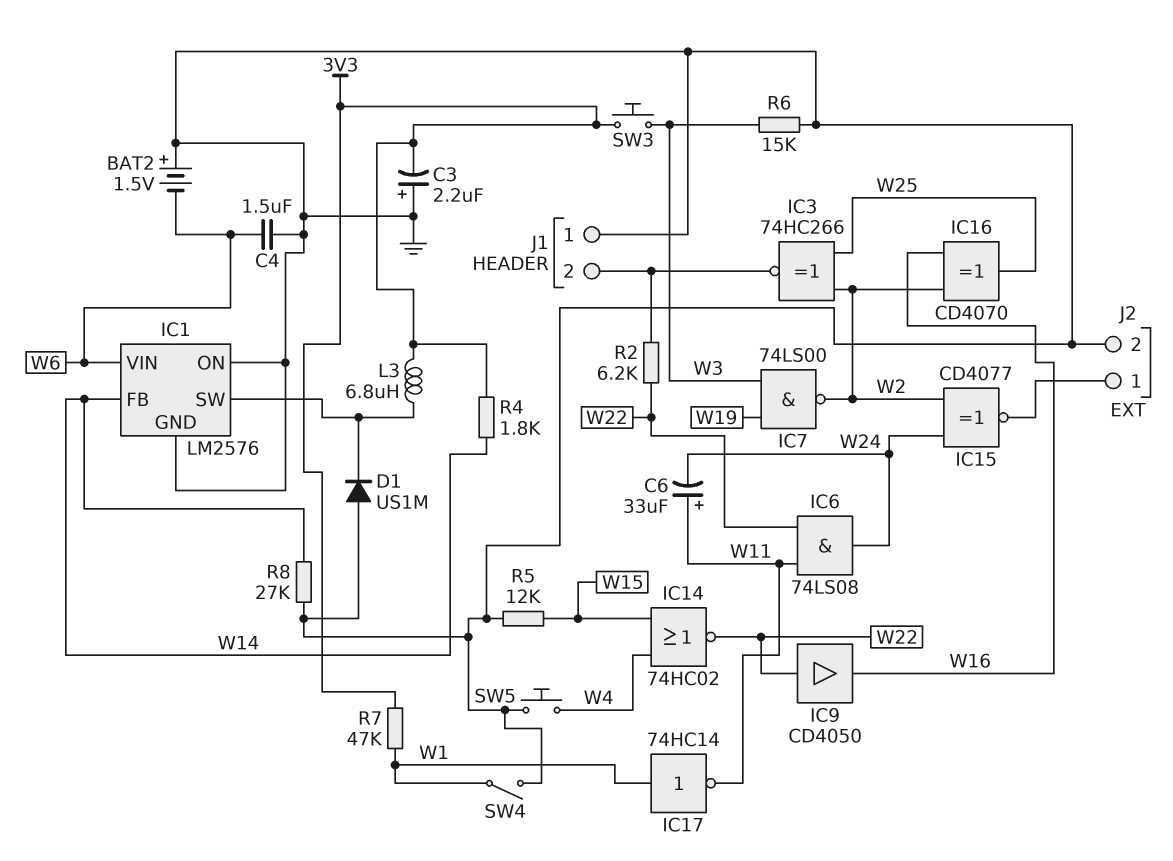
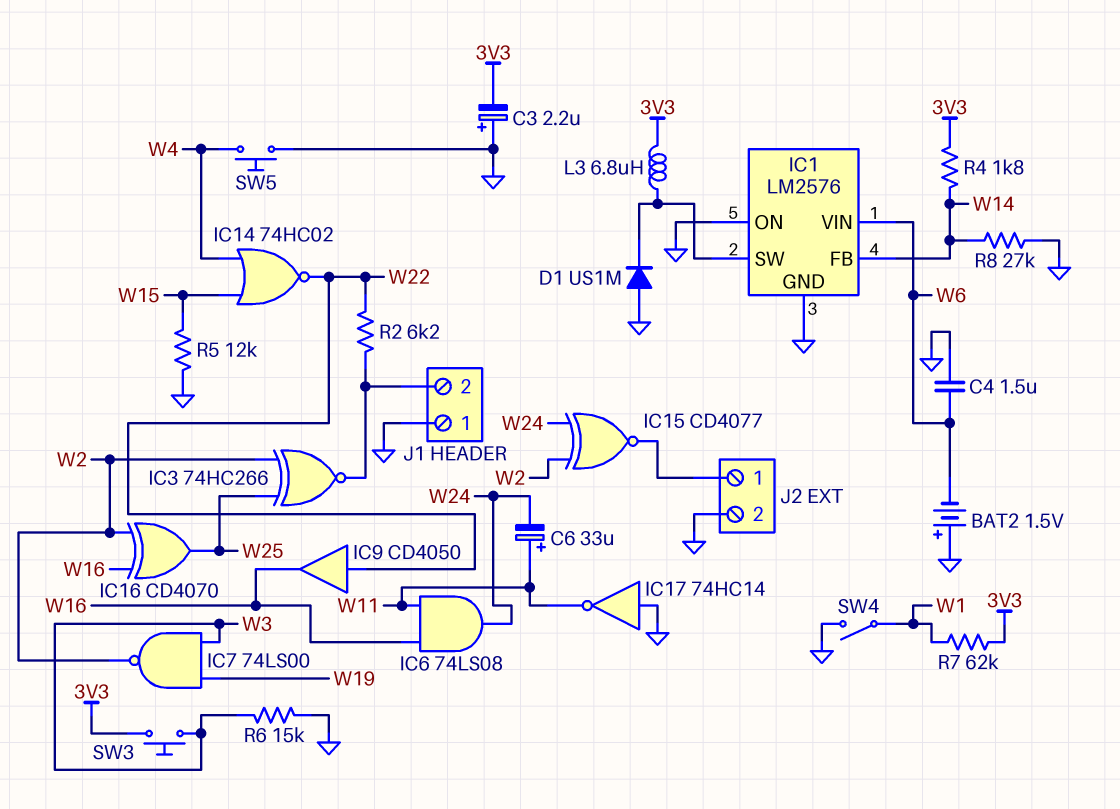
IC6: AND 74LS08 (in W11, in W22, out W24) -> AND 74LS08 (in W11, in W16, out W24)
IC17: NOT 74HC14 (in W1, out W11) -> NOT 74HC14 (in GND, out W11)
R7: 47k (3V3, W1) -> 62k (3V3, W1)

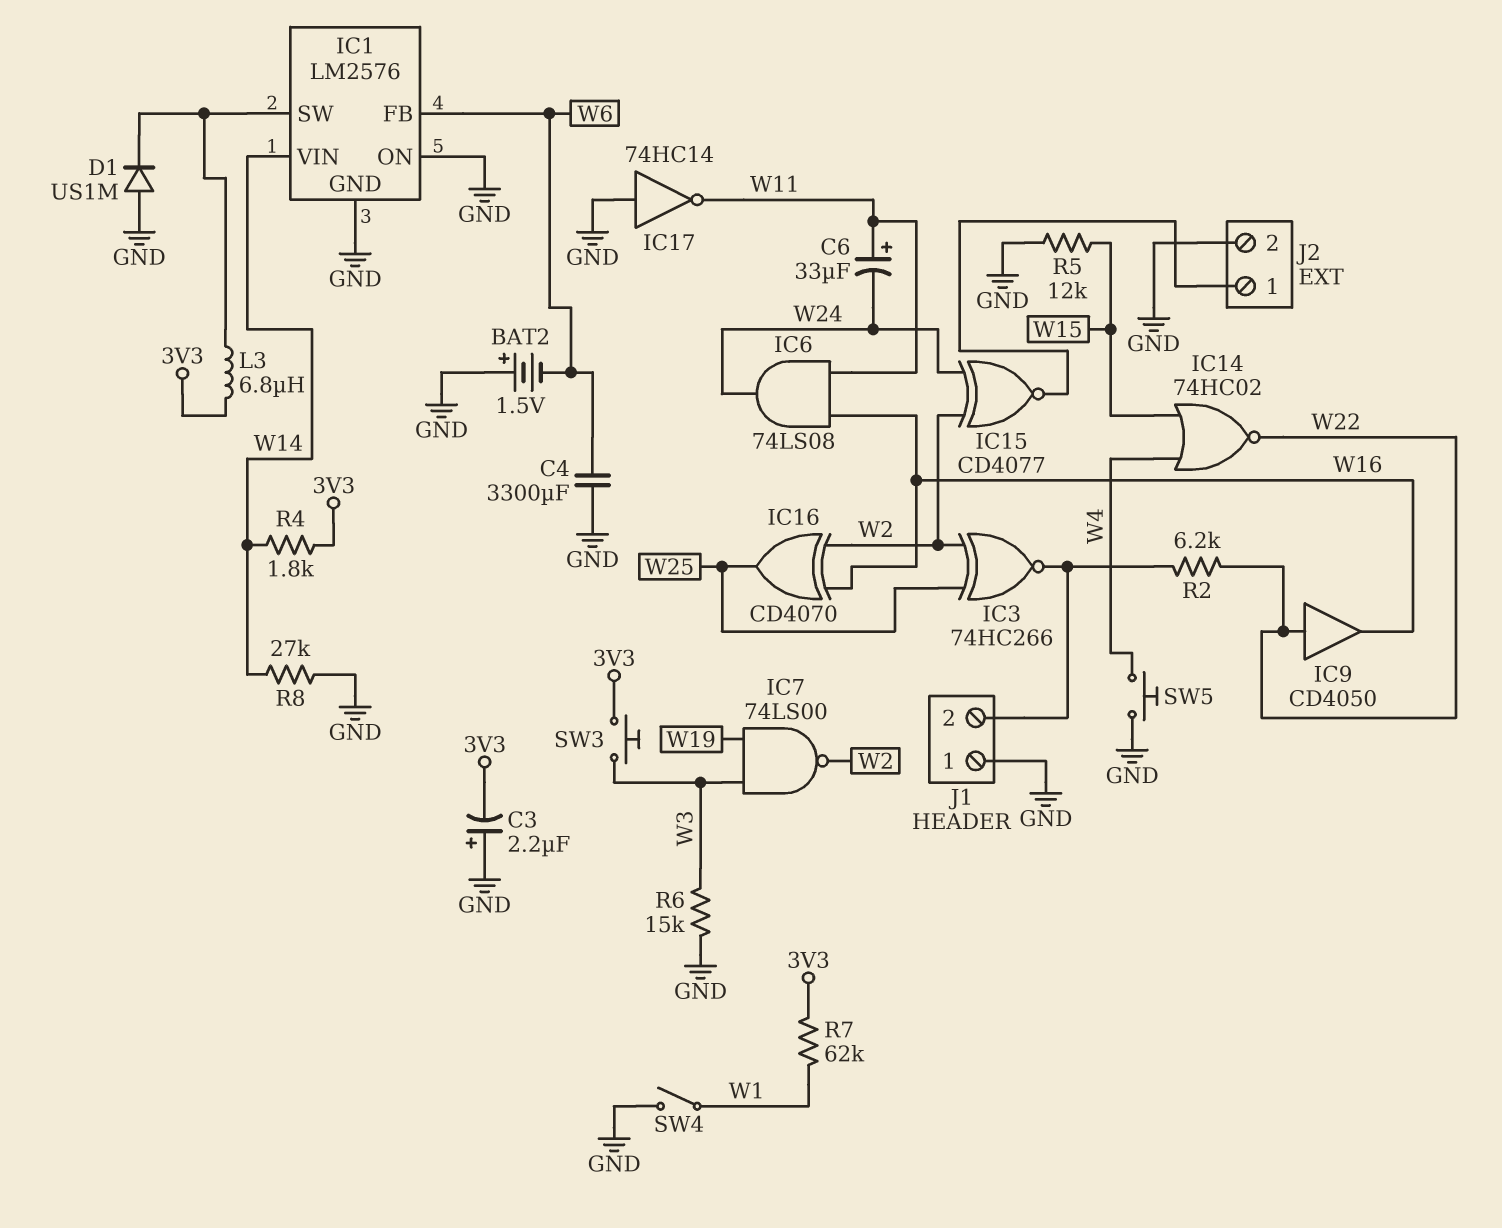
C4: 1.5uF (GND, W6) -> 3300uF (GND, W6)
IC1 pin FB: W14 -> W6
IC1 pin VIN: W6 -> W14

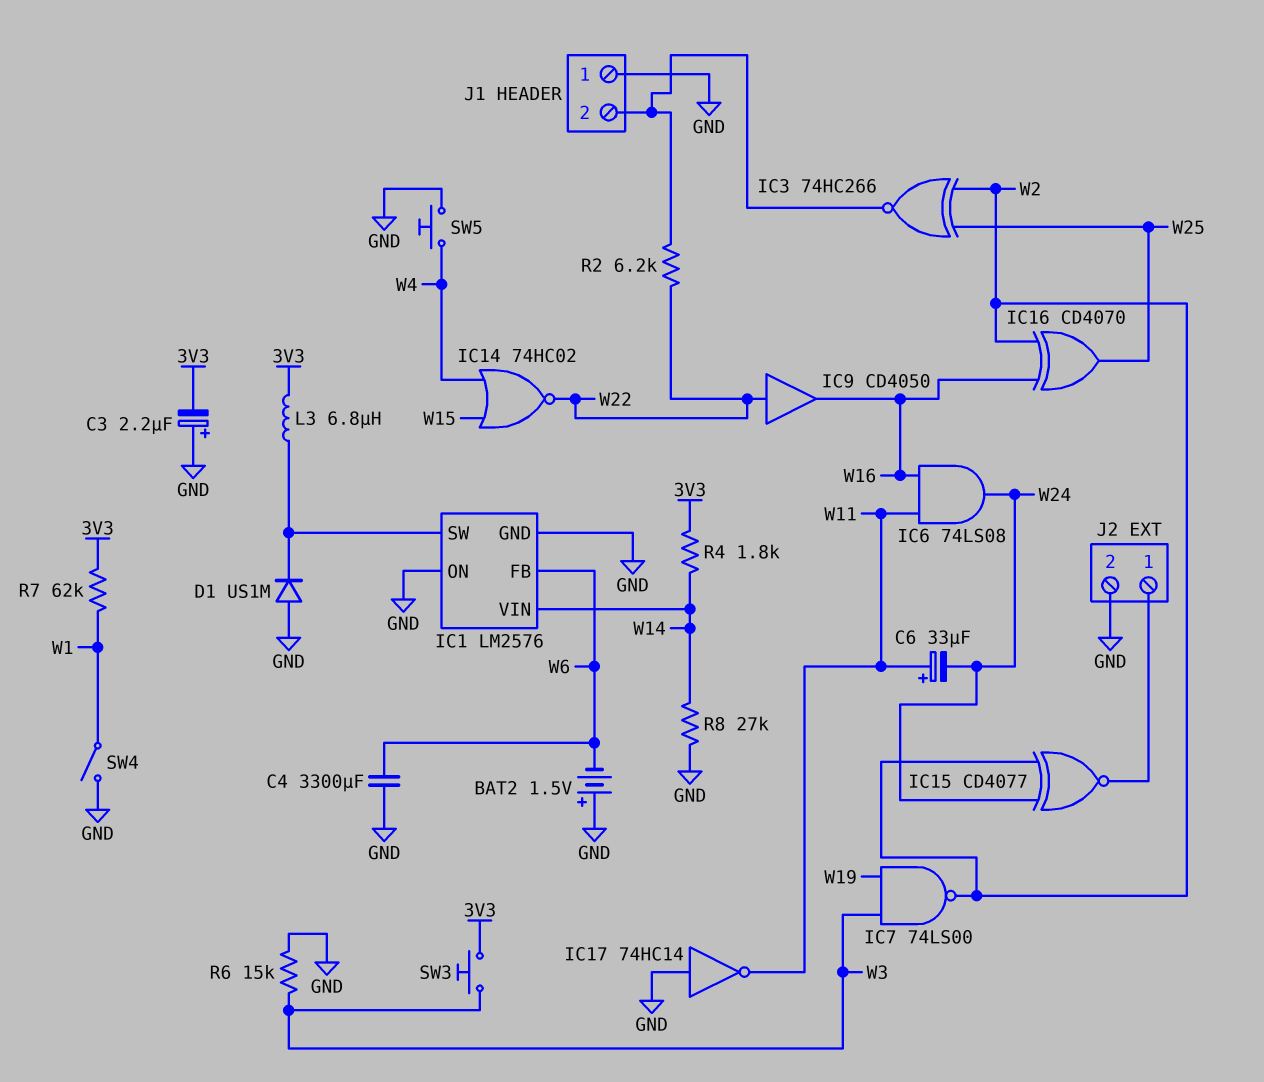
R5: 12k (GND, W15) -> none

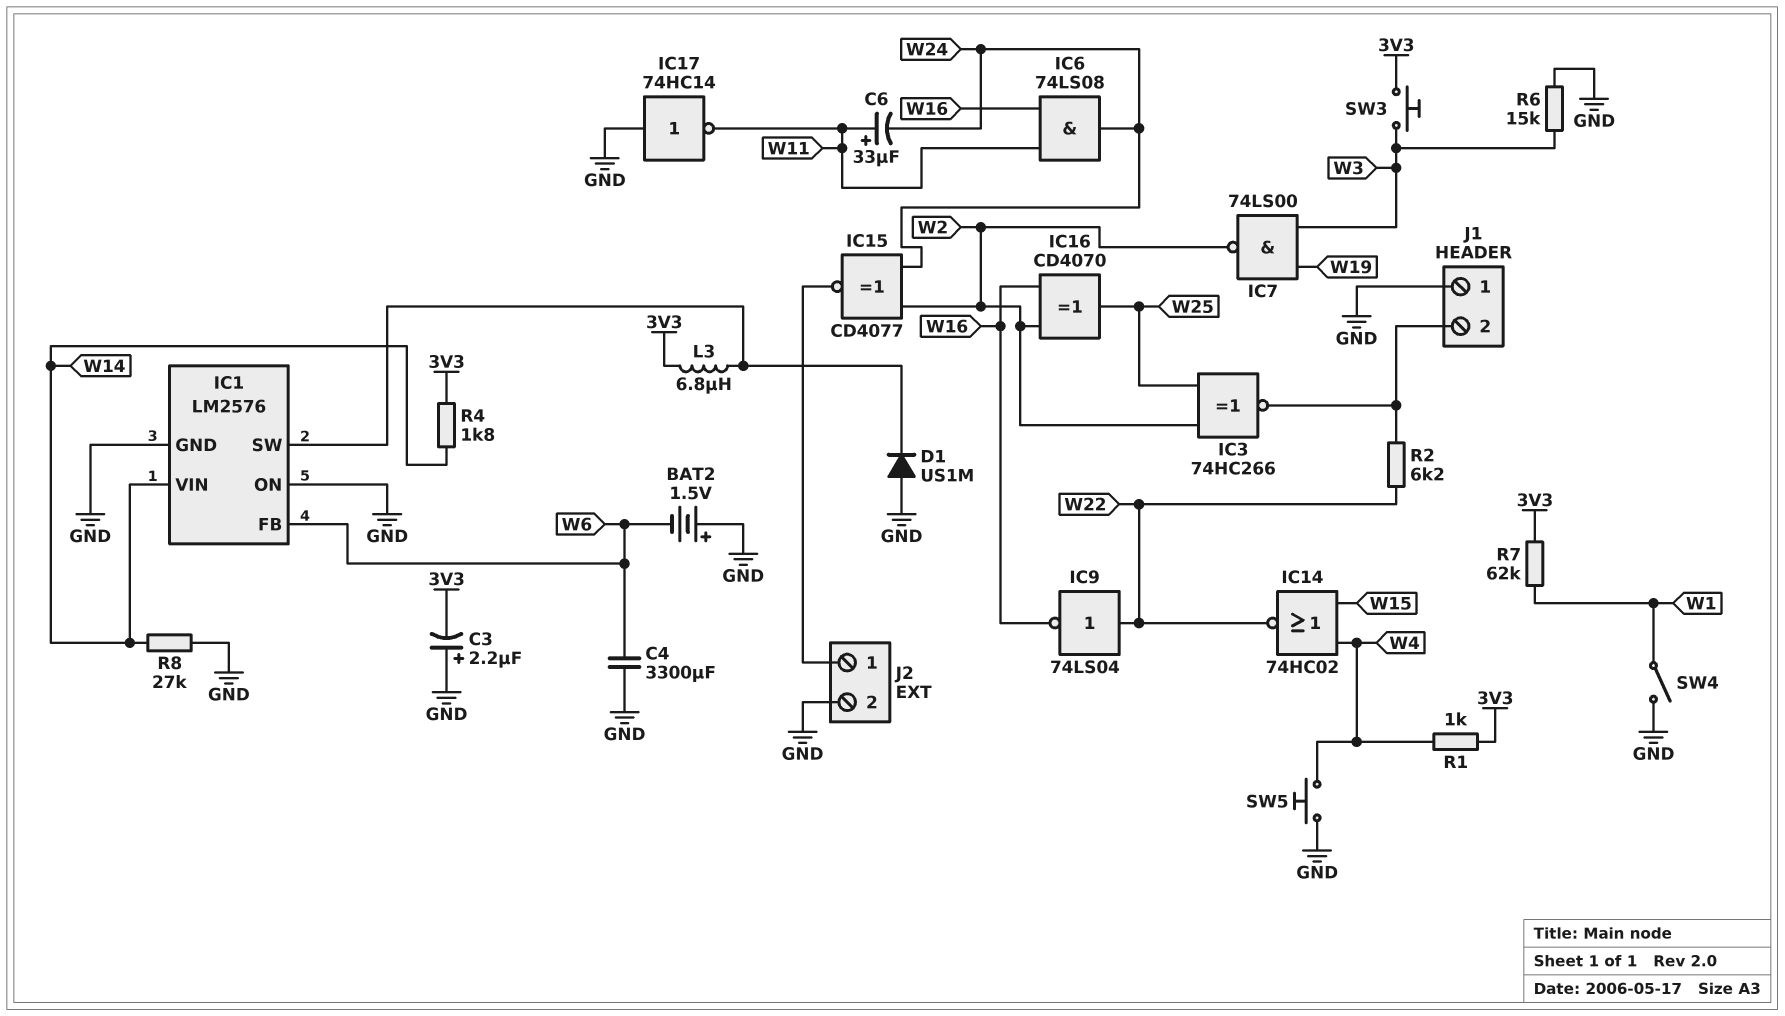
IC9: buffer CD4050 (in W22, out W16) -> NOT 74LS04 (in W22, out W16)
R1: none -> 1k (3V3, W4)

